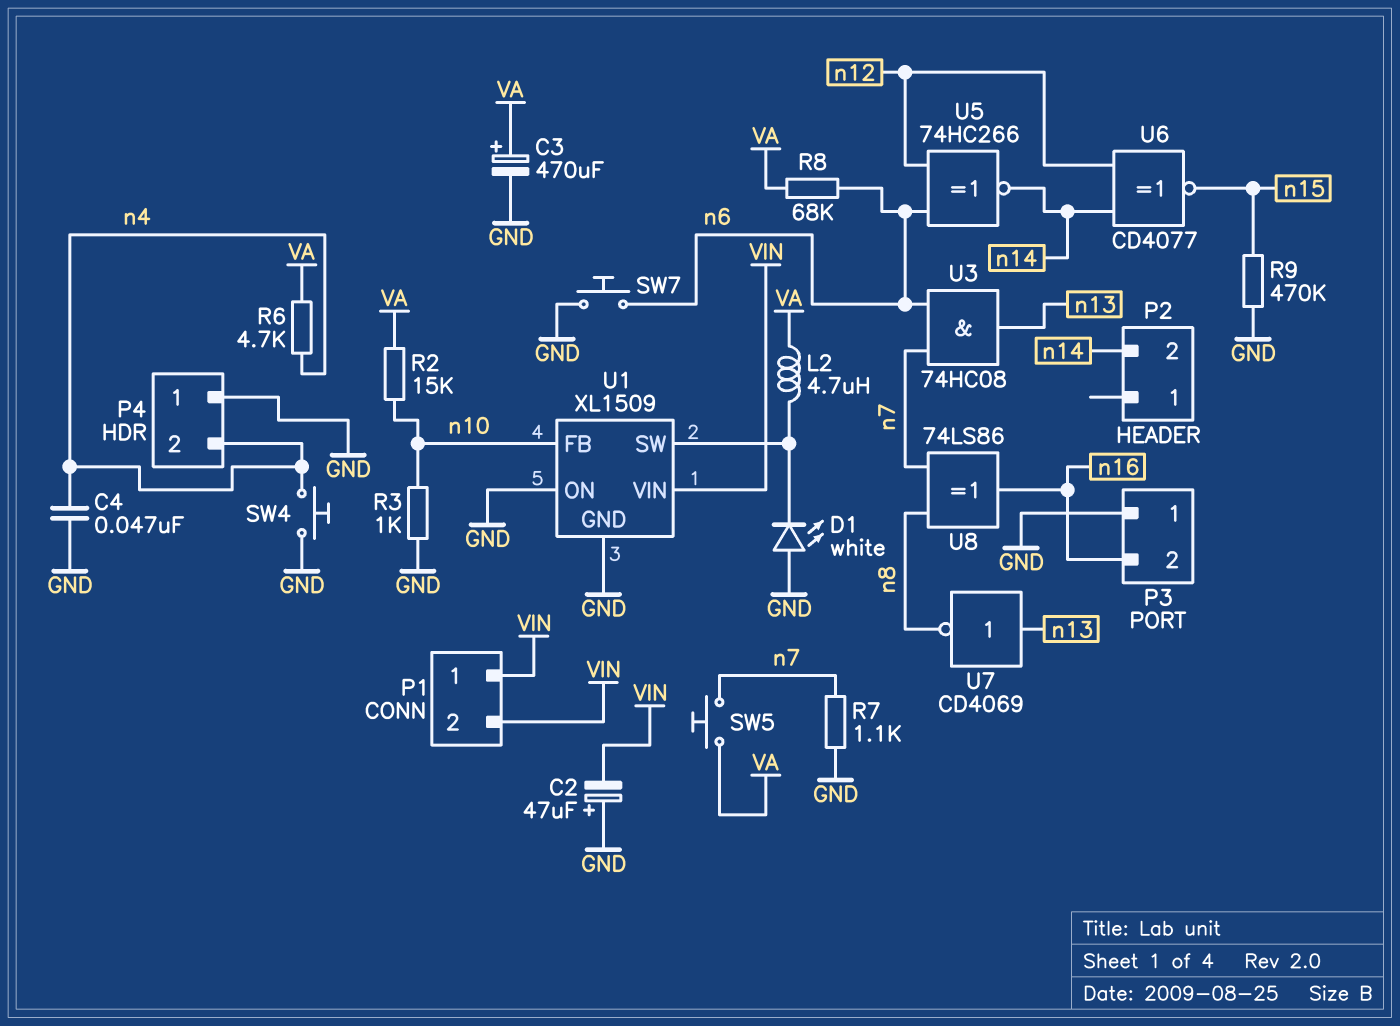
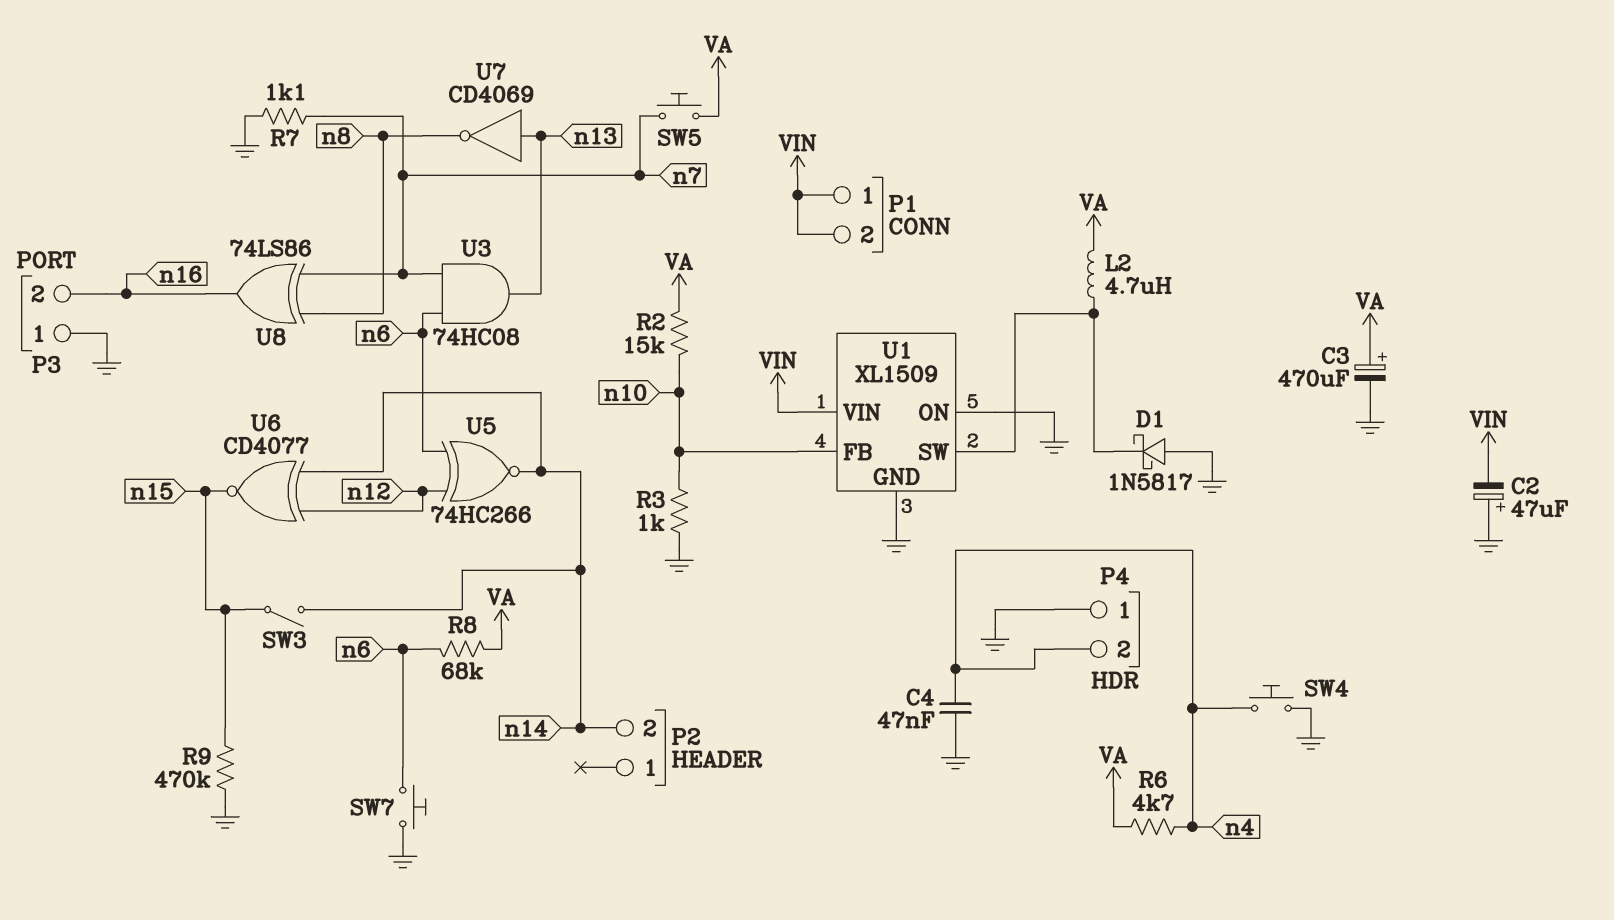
D1: LED white (A GND, K U1/SW) -> schottky 1N5817 (A GND, K U1/SW)
SW3: none -> switch (n14, n15)

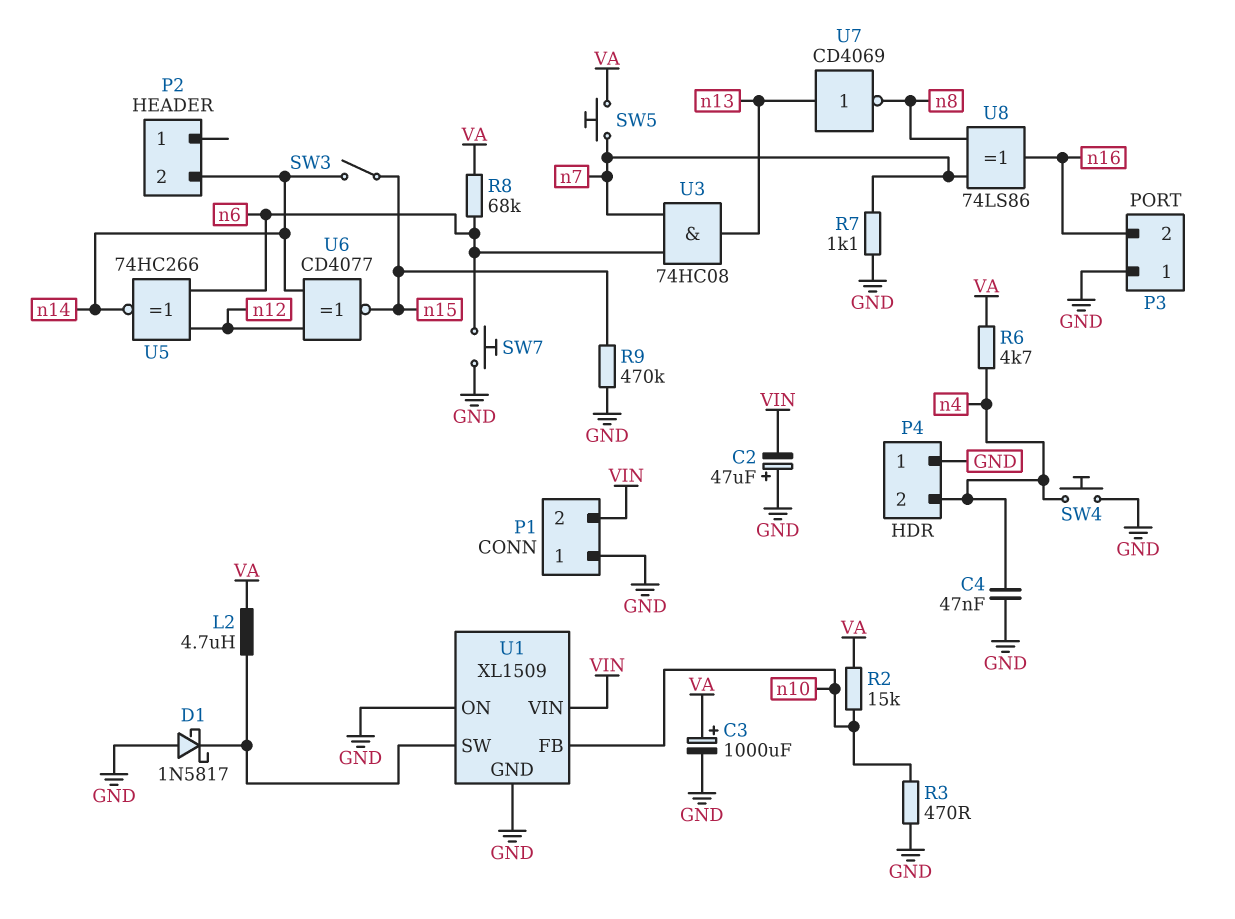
C3: 470uF (plus VA, minus GND) -> 1000uF (plus VA, minus GND)
P1 pin 1: VIN -> GND
R3: 1k (GND, n10) -> 470 (GND, n10)

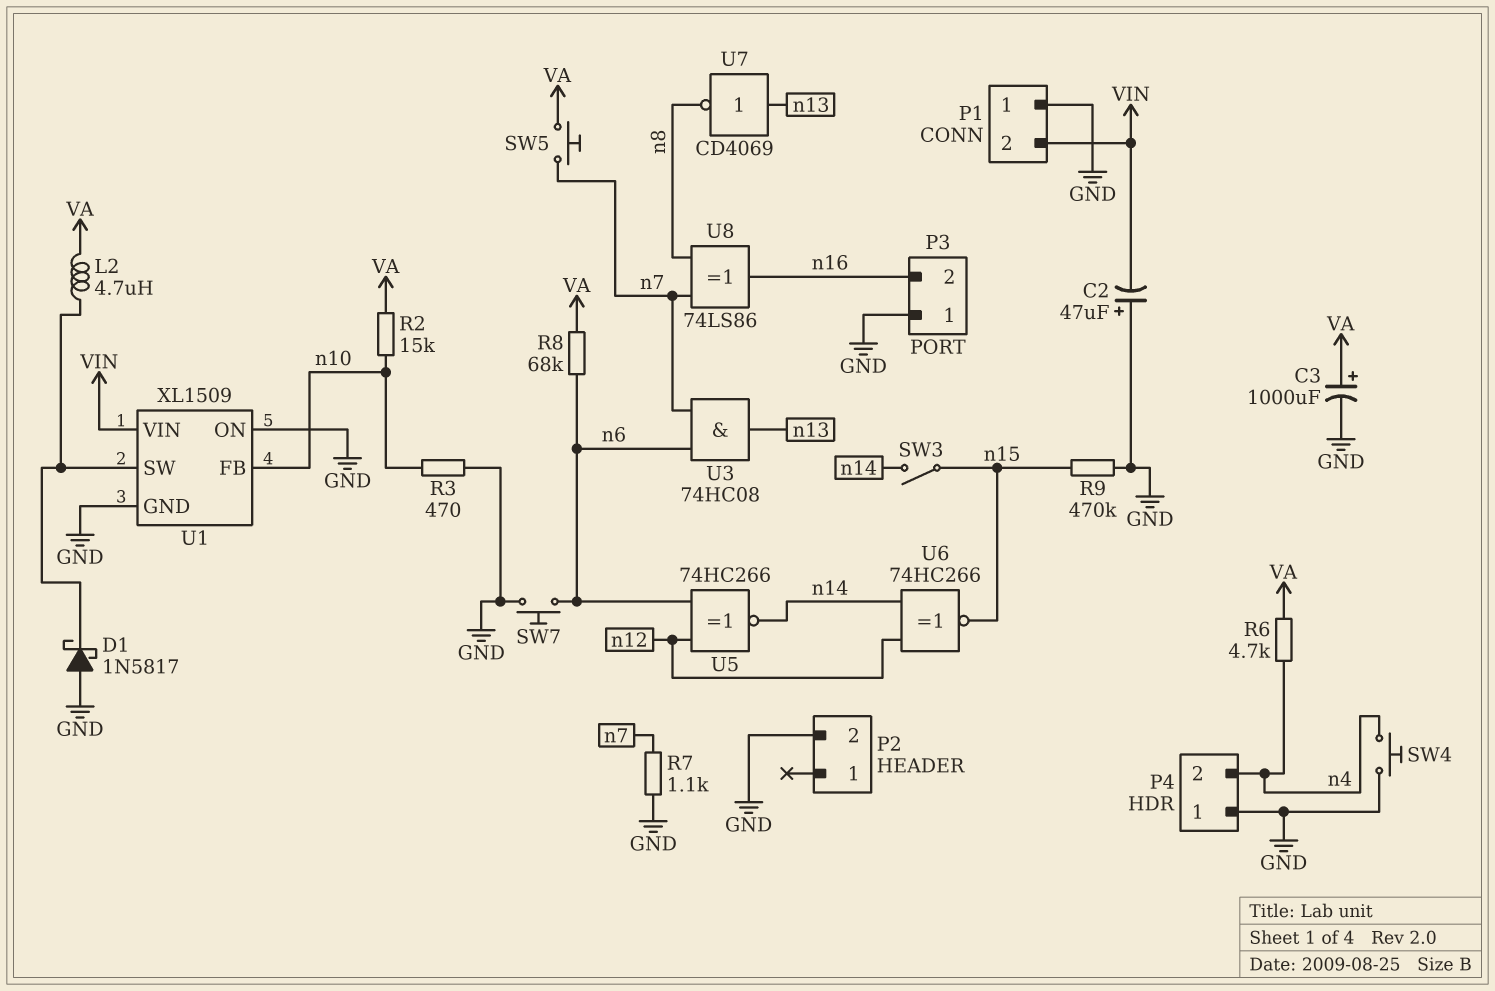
C4: 47nF (GND, n4) -> none
P2 pin 2: n14 -> GND
U6: XNOR CD4077 (in n12, in n14, out n15) -> XNOR 74HC266 (in n12, in n14, out n15)

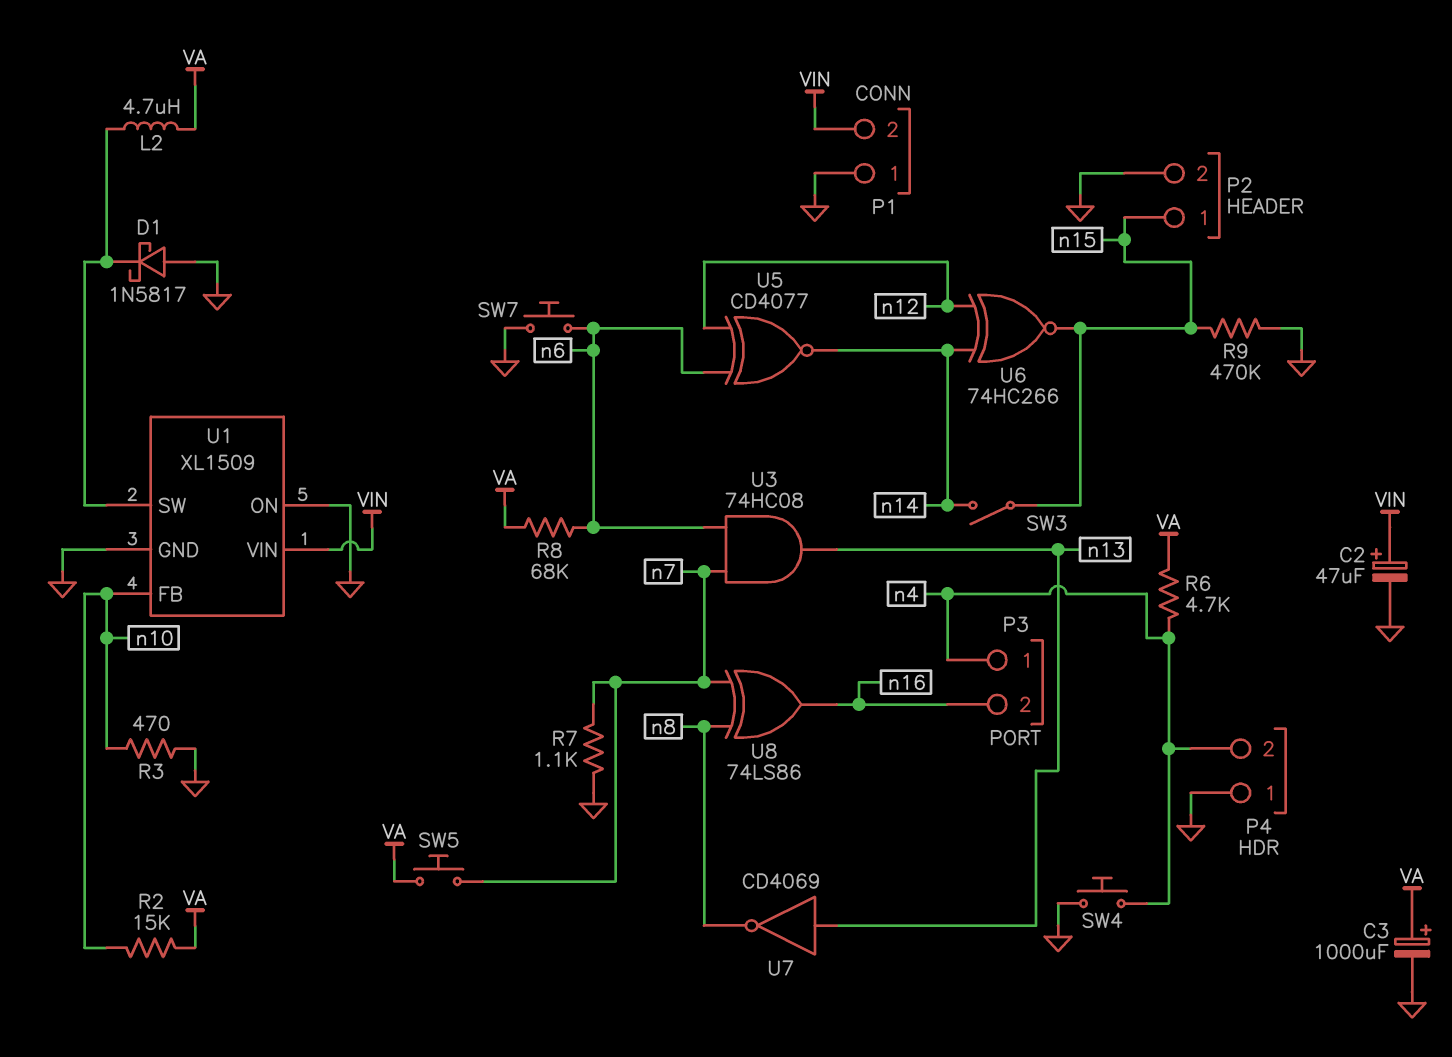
C2: 47uF (plus GND, minus VIN) -> 47uF (plus VIN, minus GND)
P2 pin 1: none -> n15
P3 pin 1: GND -> n4
U5: XNOR 74HC266 (in n6, in n12, out n14) -> XNOR CD4077 (in n6, in n12, out n14)

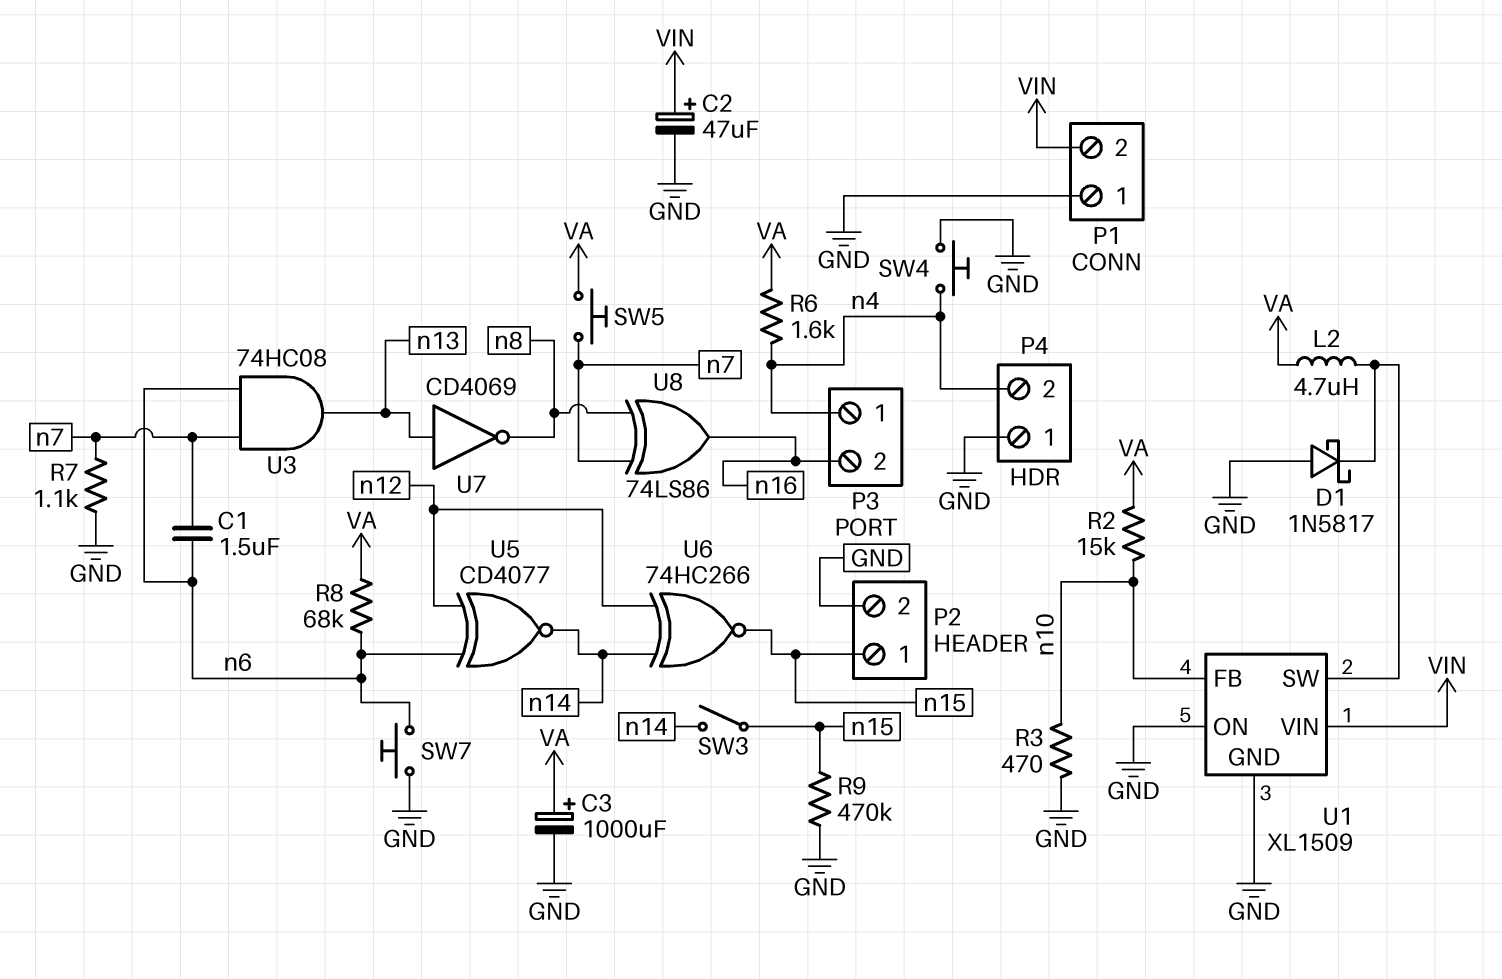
C1: none -> 1.5uF (n6, n7)
R6: 4.7k (VA, n4) -> 1.6k (VA, n4)

